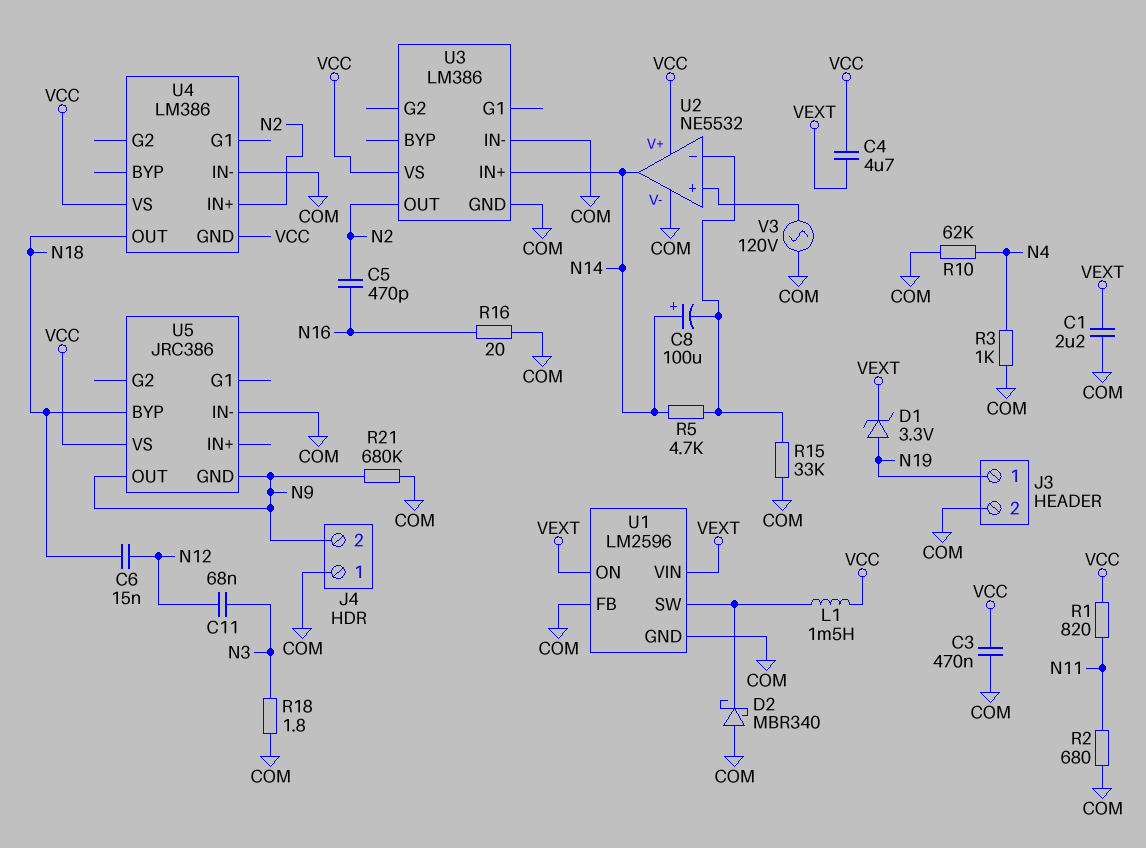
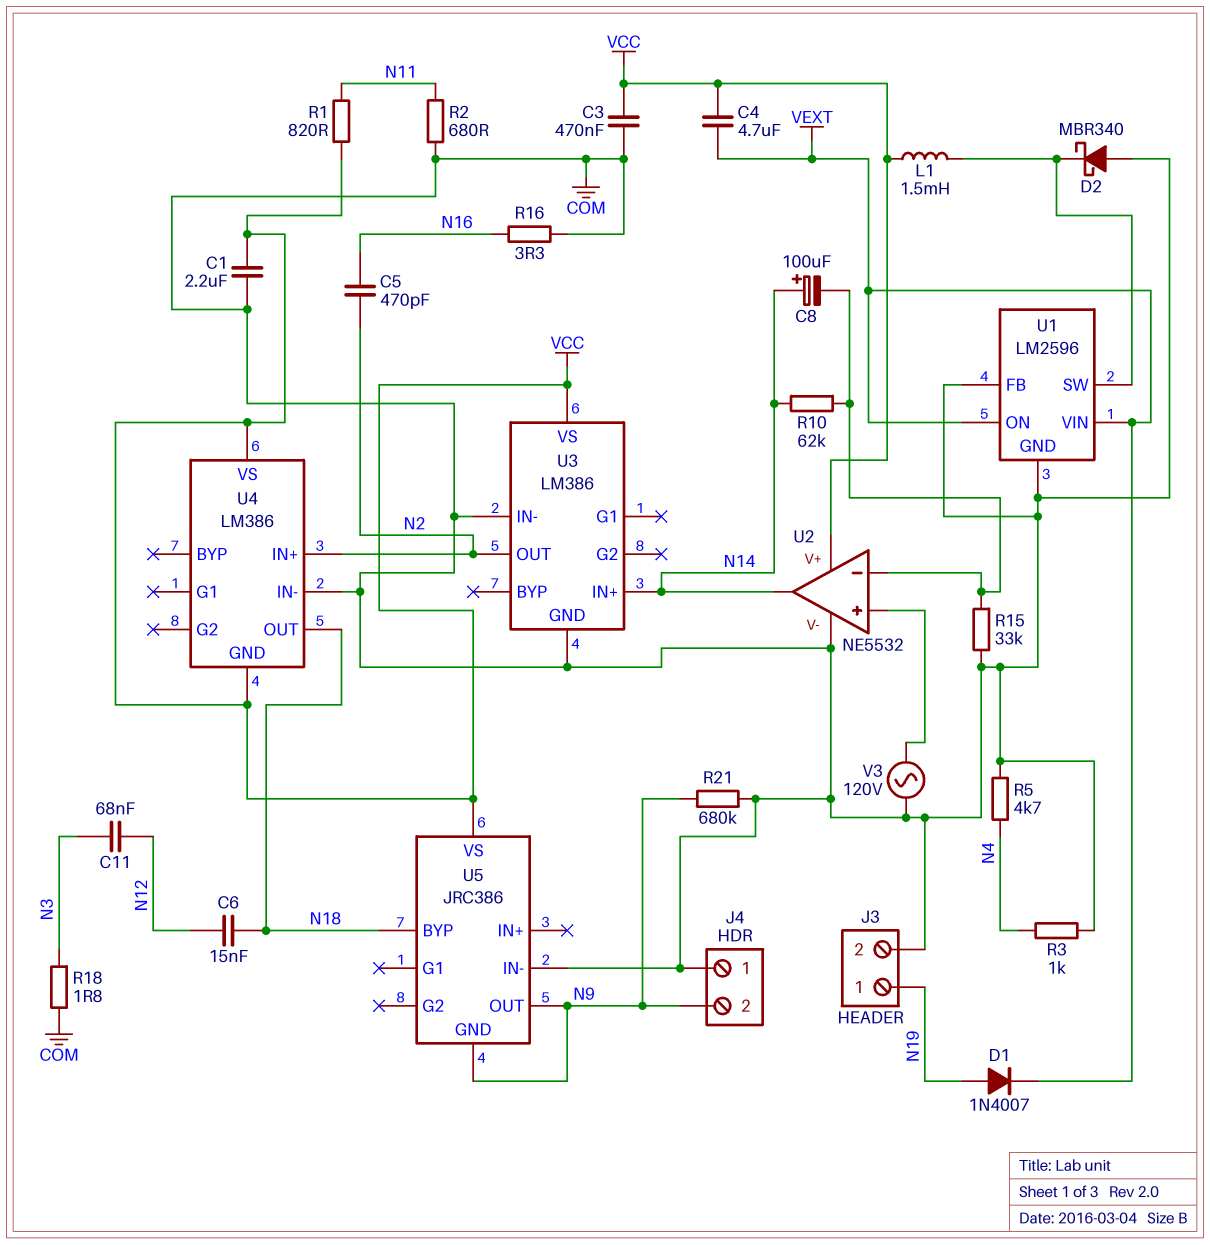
C1: 2.2uF (COM, VEXT) -> 2.2uF (COM, VCC)
D1: zener 3.3V (A N19, K VEXT) -> diode 1N4007 (A N19, K VEXT)
R5: 4.7k (N14, U2/in-) -> 4.7k (COM, N4)
R10: 62k (COM, N4) -> 62k (N14, U2/in-)
R16: 20 (COM, N16) -> 3.3 (COM, N16)

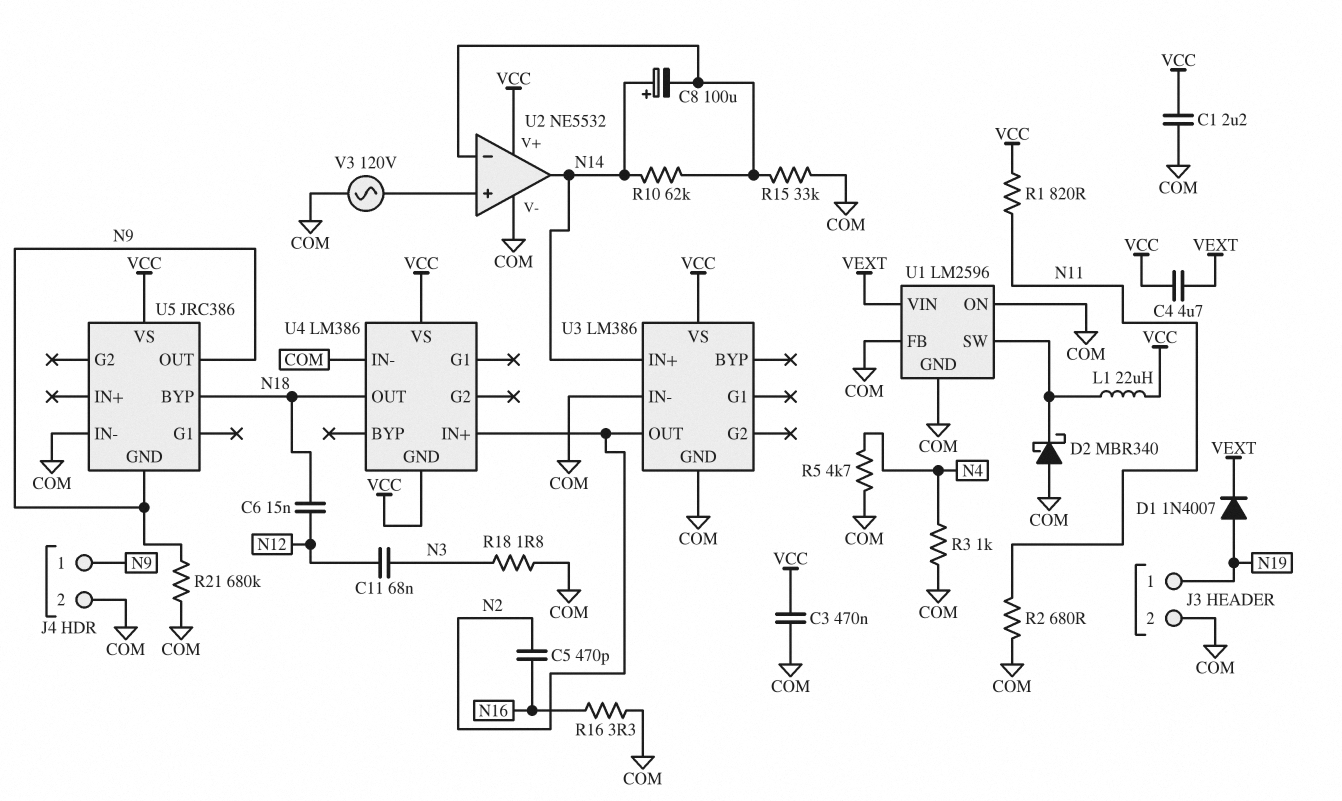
J4 pin 1: COM -> N9
J4 pin 2: N9 -> COM
L1: 1.5mH (U1/SW, VCC) -> 22uH (U1/SW, VCC)
U1 pin ON: VEXT -> COM

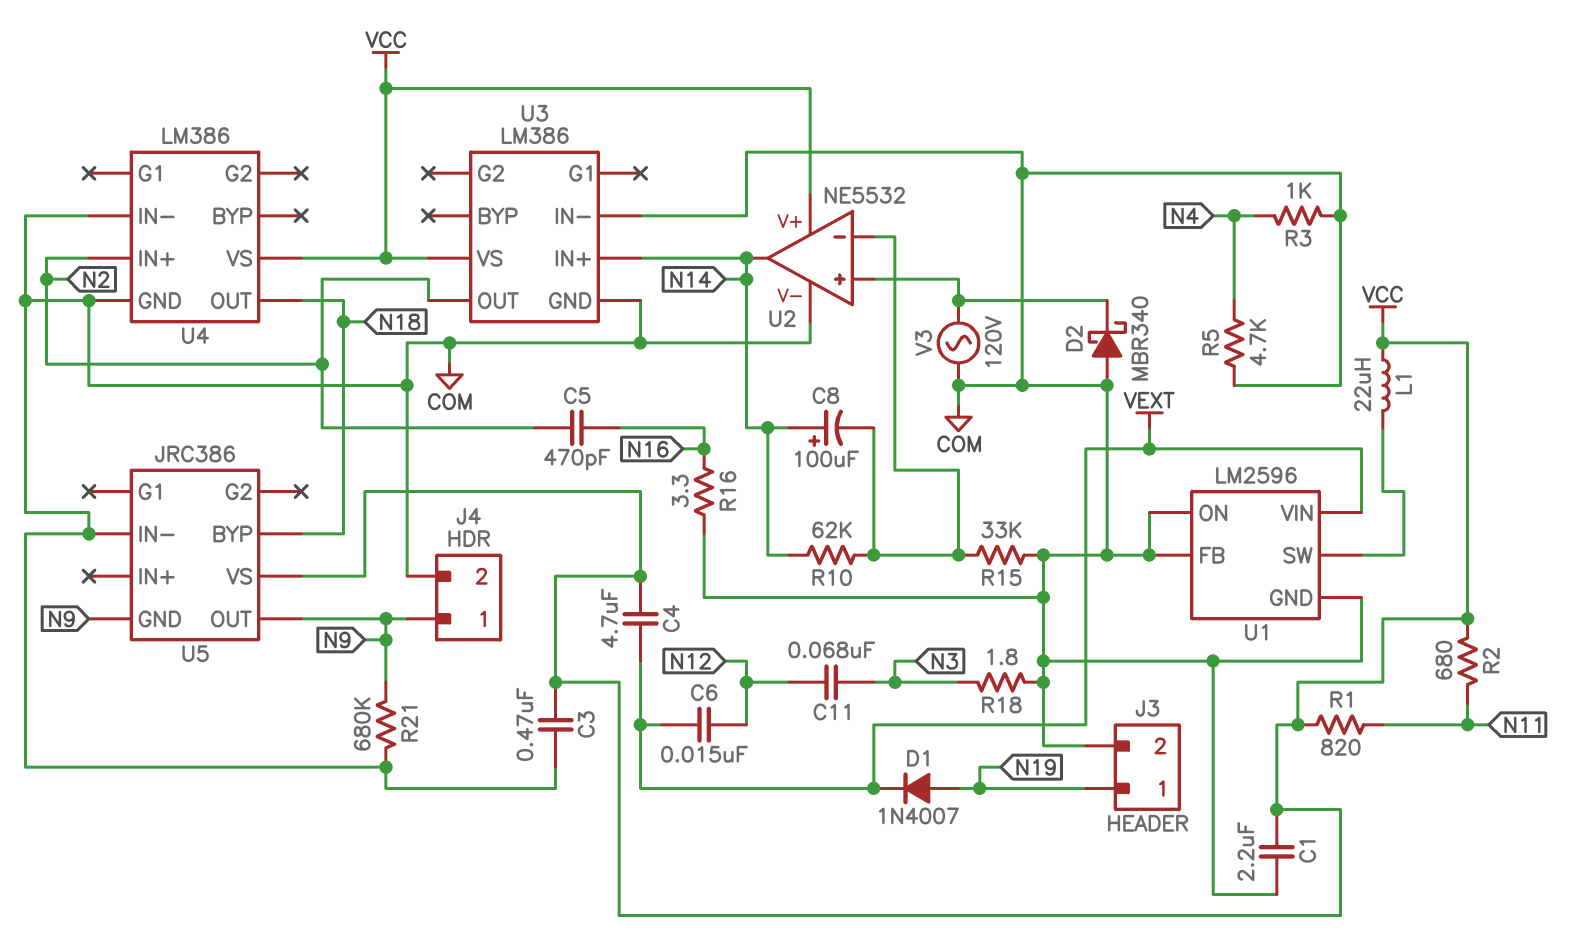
C6: 15nF (N12, N18) -> 15nF (N12, VEXT)
D2: schottky MBR340 (A COM, K U1/SW) -> schottky MBR340 (A COM, K U2/in+)
R2: 680 (COM, N11) -> 680 (N11, VCC)
U4 pin GND: VCC -> COM

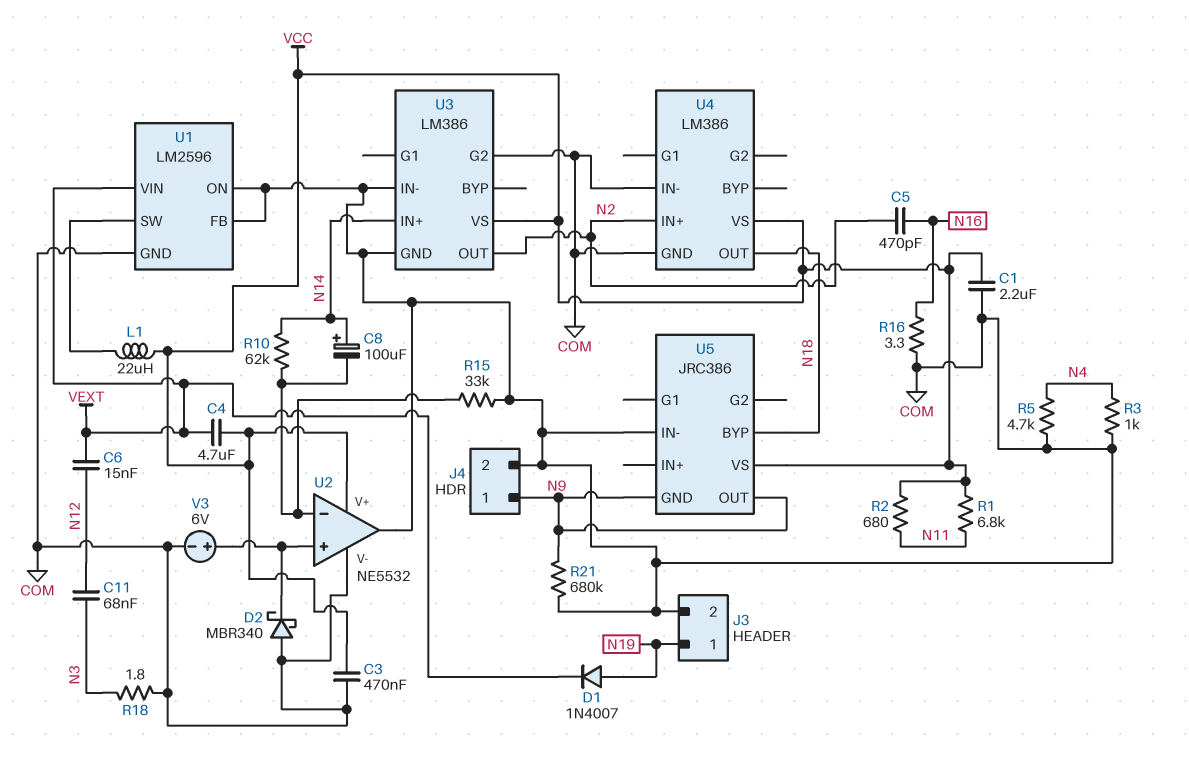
R1: 820 (N11, VCC) -> 6.8k (N11, VCC)
U2 pin out: N14 -> COM
U3 pin G2: none -> COM
V3: AC 120V (COM, U2/in+) -> 6V (plus U2/in+, minus COM)

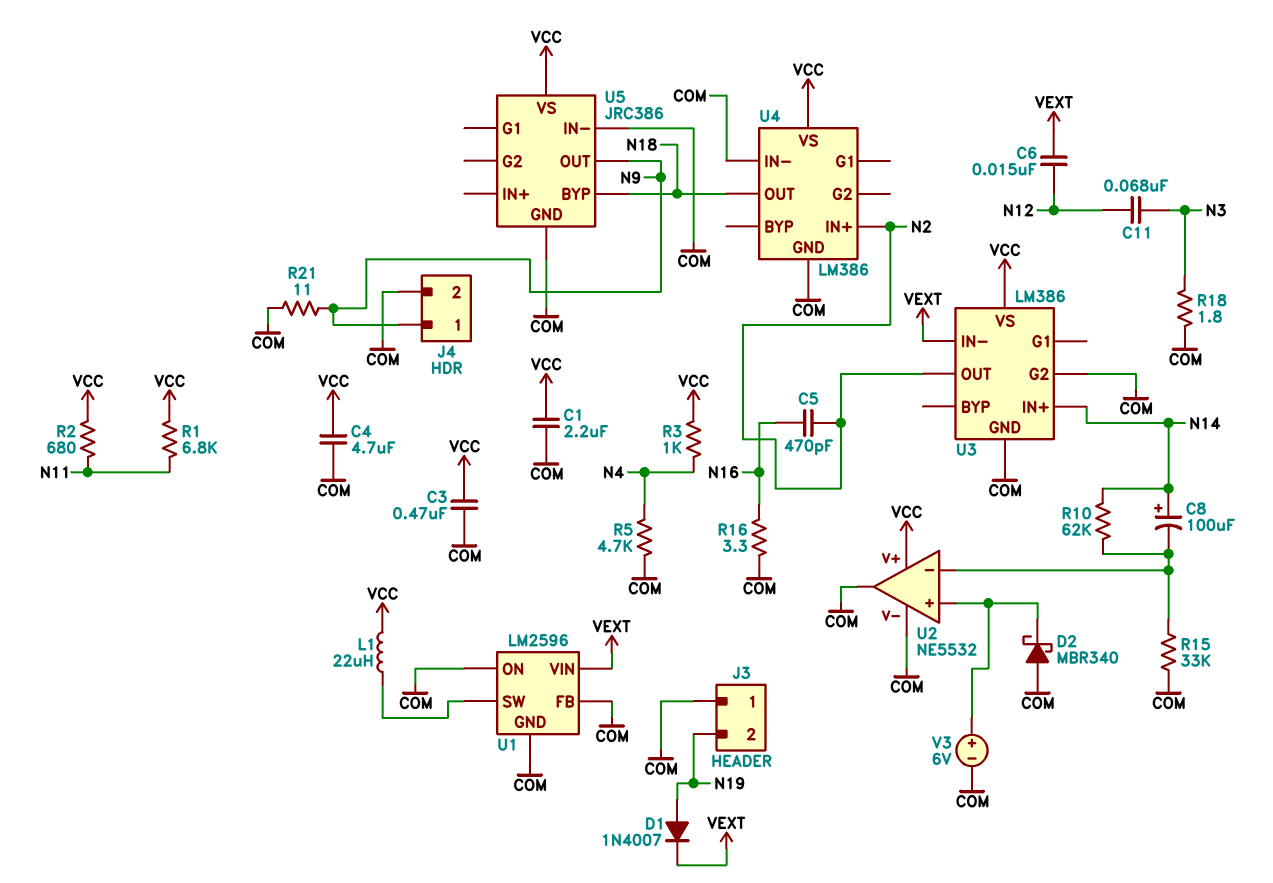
C4: 4.7uF (VCC, VEXT) -> 4.7uF (COM, VCC)
J3 pin 1: N19 -> COM
J3 pin 2: COM -> N19
R3: 1k (COM, N4) -> 1k (N4, VCC)
R21: 680k (COM, N9) -> 11 (COM, N9)
U3 pin IN-: COM -> VEXT
U5 pin GND: N9 -> COM

